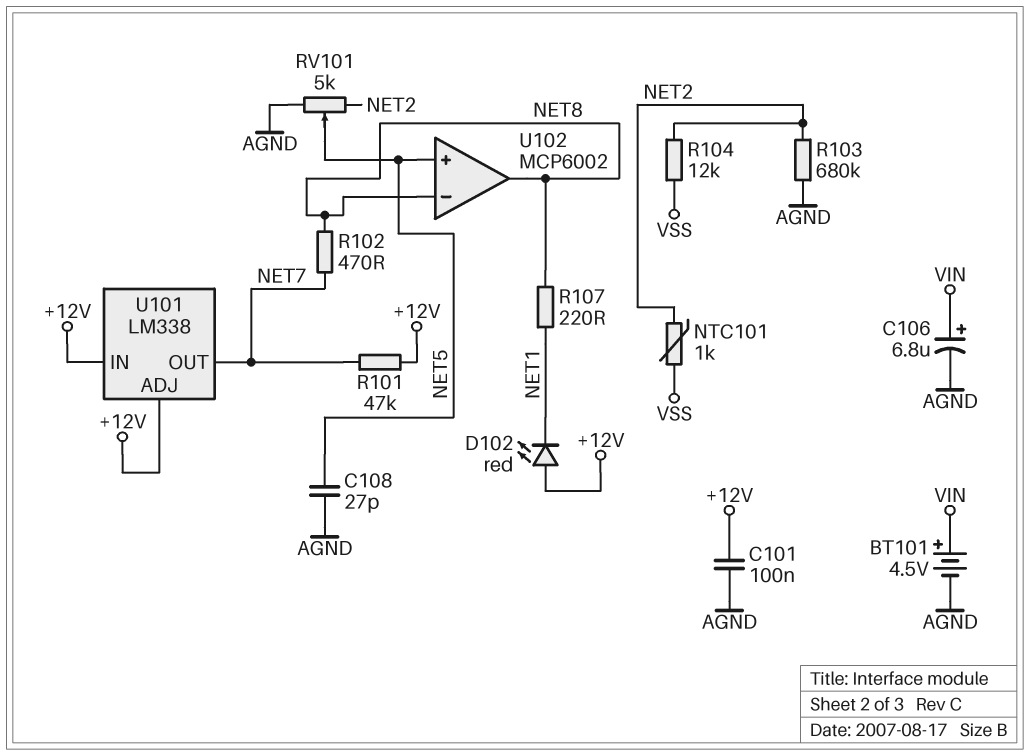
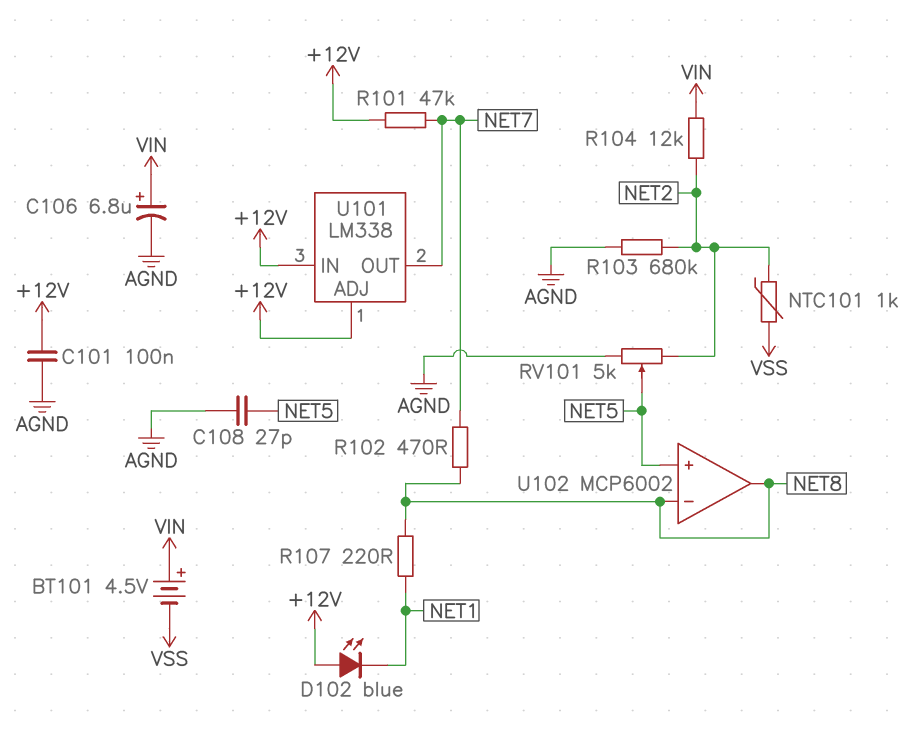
BT101: 4.5V (plus VIN, minus AGND) -> 4.5V (plus VIN, minus VSS)
D102: LED red (A +12V, K NET1) -> LED blue (A +12V, K NET1)
R104: 12k (NET2, VSS) -> 12k (NET2, VIN)

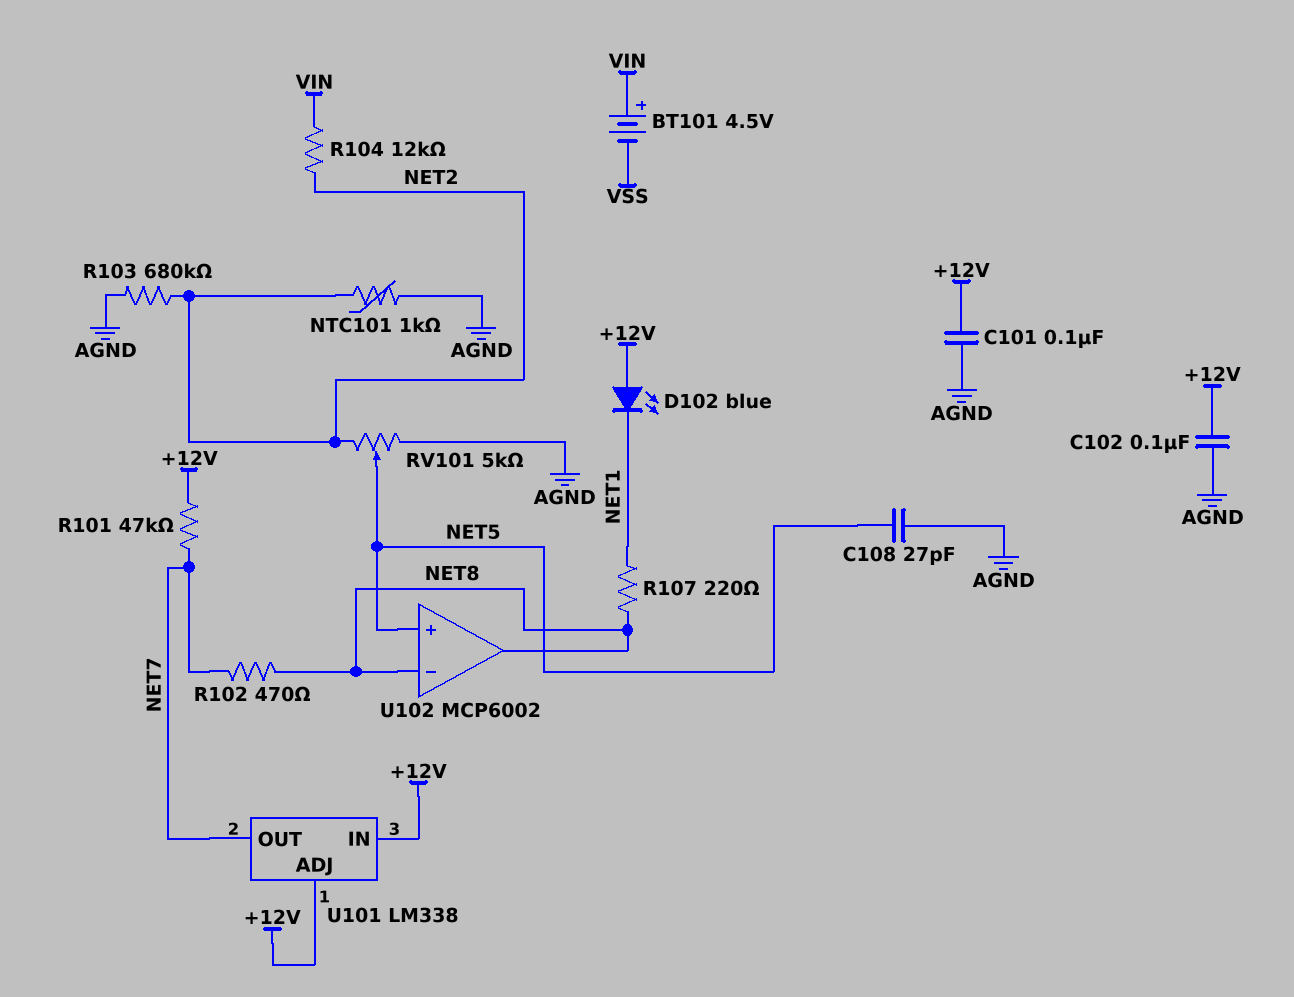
C102: none -> 100nF (+12V, AGND)
C106: 6.8uF (plus VIN, minus AGND) -> none
NTC101: 1k (NET2, VSS) -> 1k (AGND, NET2)

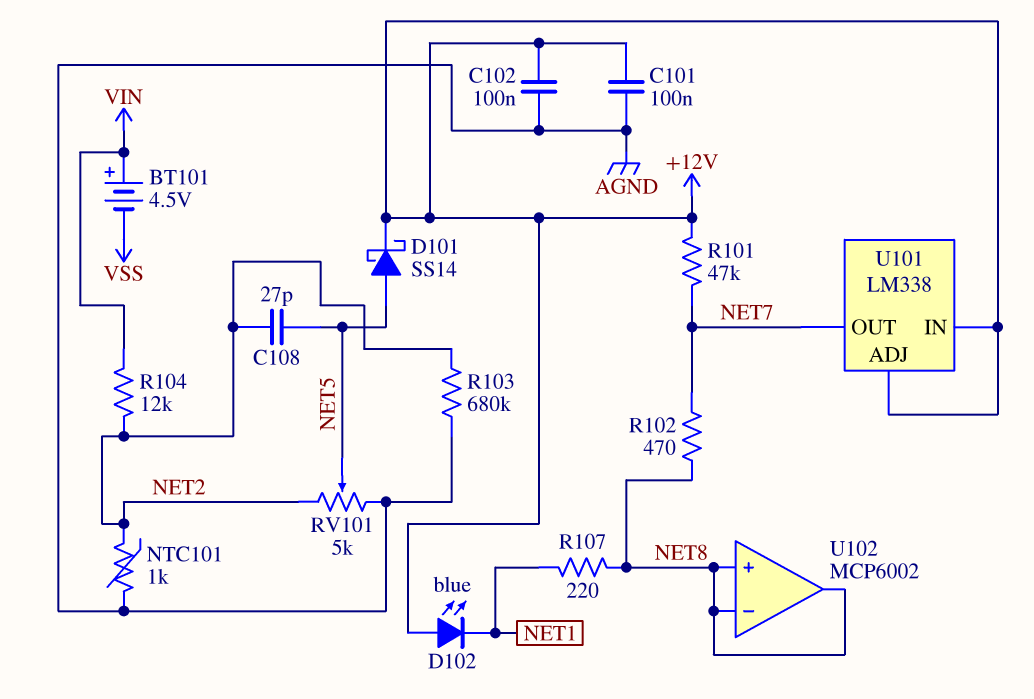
C108: 27pF (AGND, NET5) -> 27pF (NET2, NET5)
D101: none -> schottky SS14 (A NET5, K +12V)
U102 pin in+: NET5 -> NET8

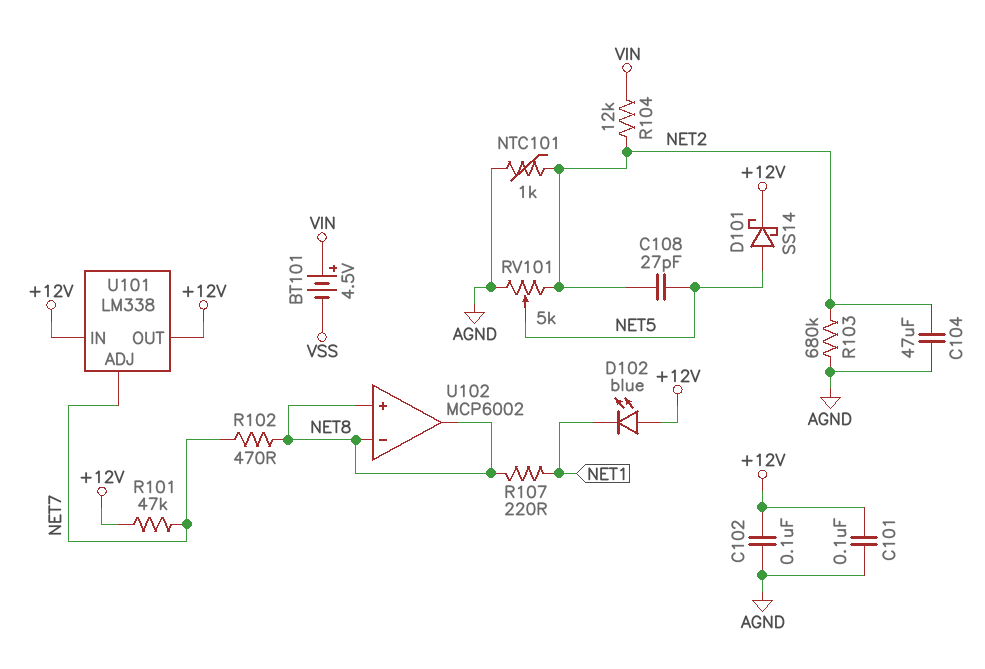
C104: none -> 47uF (AGND, NET2)
U101 pin ADJ: +12V -> NET7
U101 pin OUT: NET7 -> +12V

